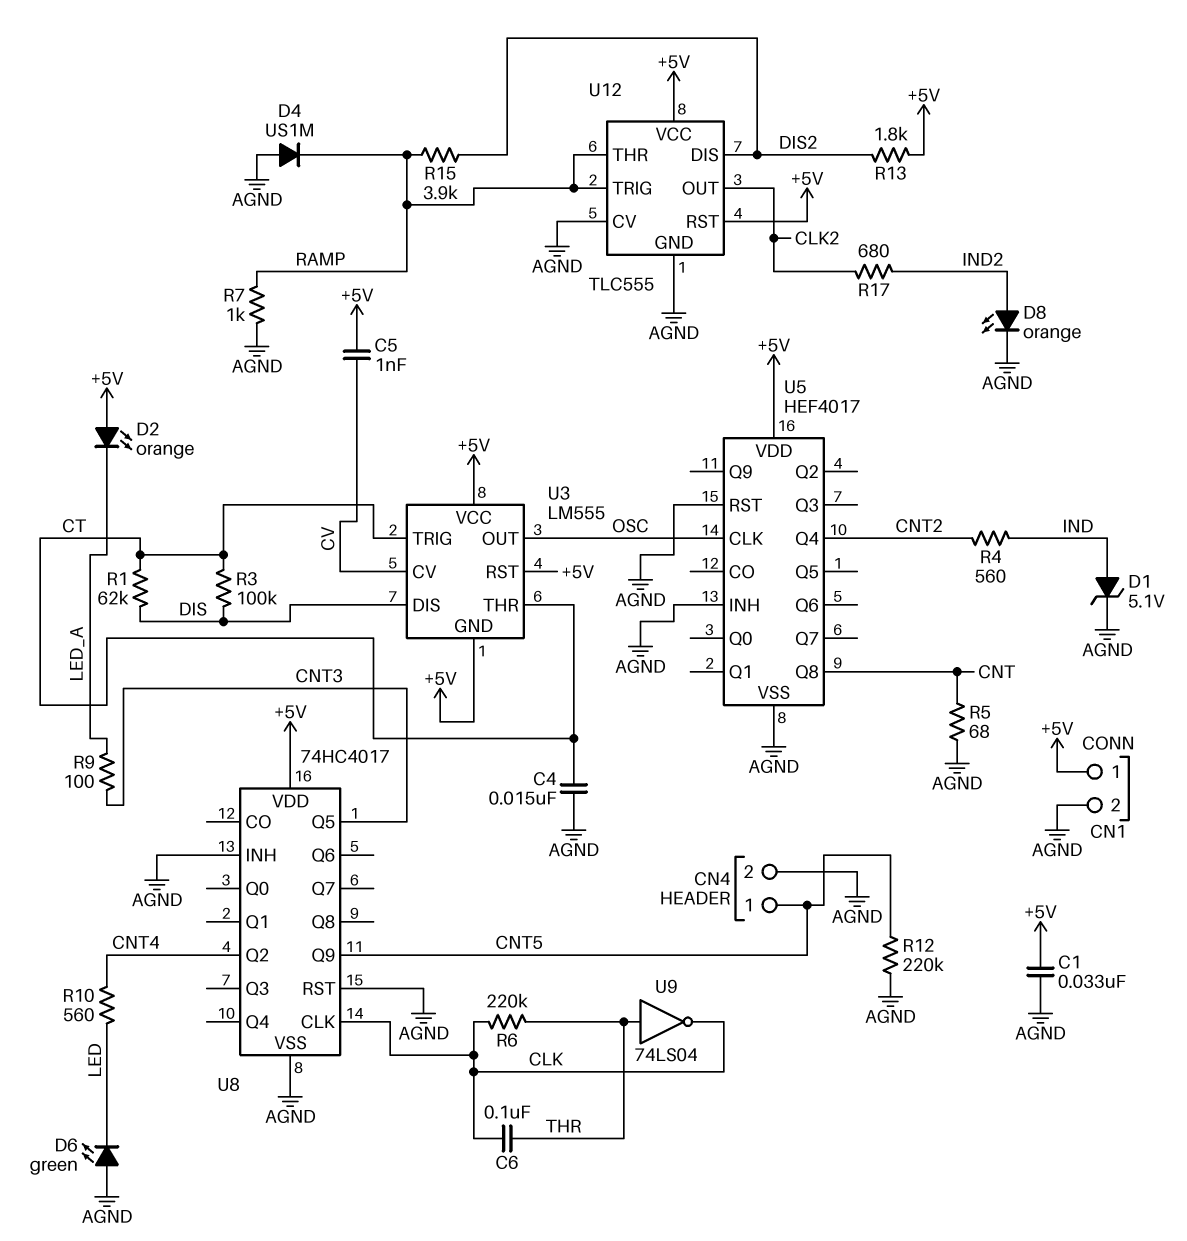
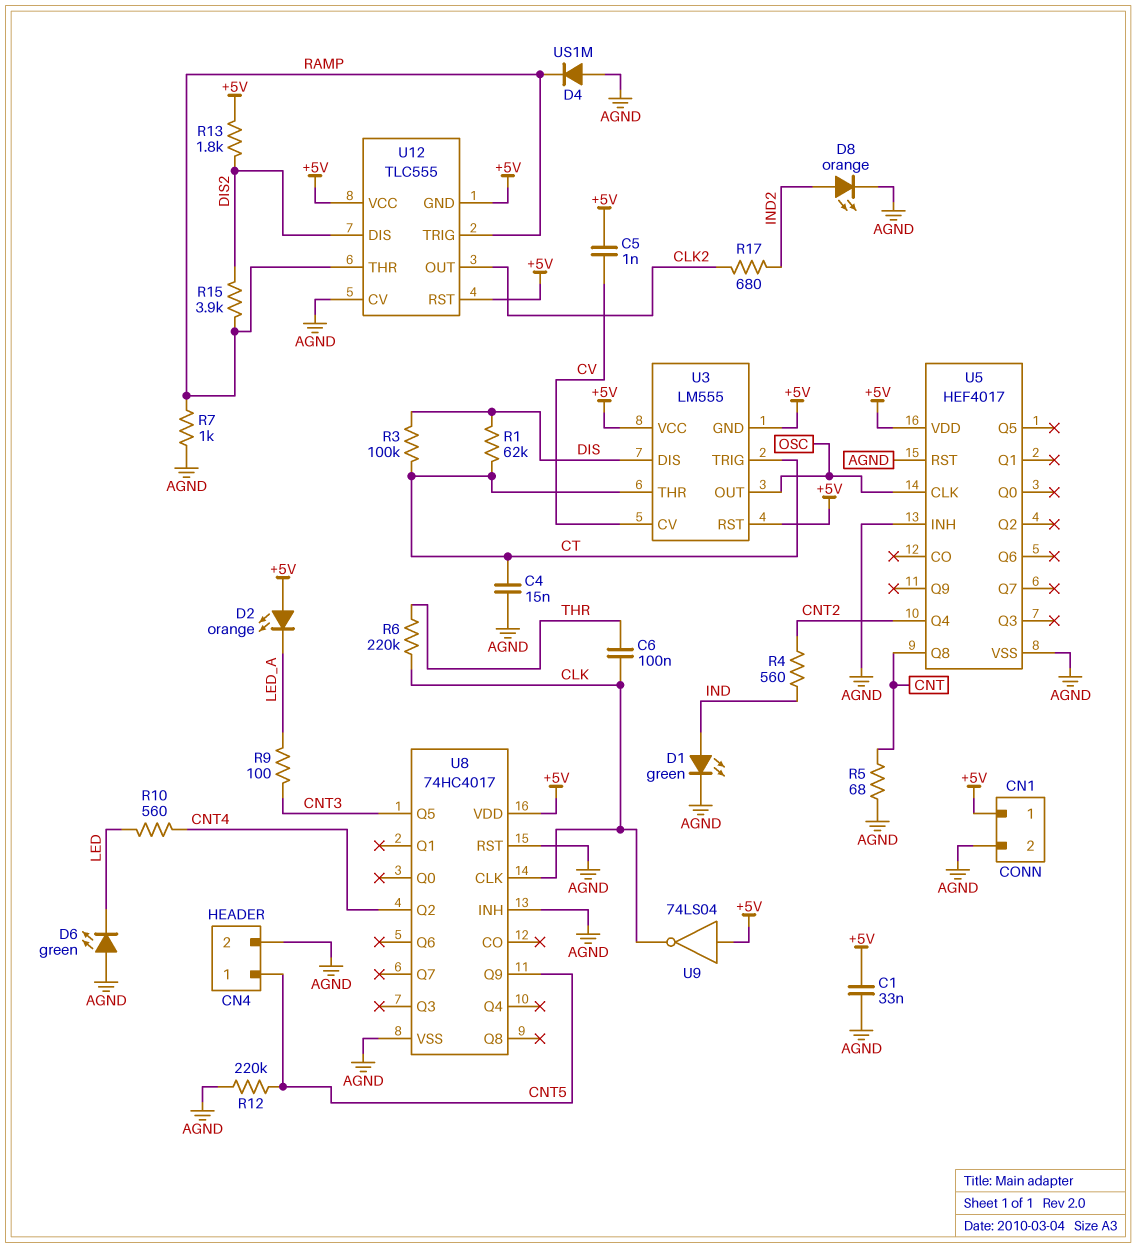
D1: zener 5.1V (A IND, K AGND) -> LED green (A IND, K AGND)
U9: NOT 74LS04 (in THR, out CLK) -> NOT 74LS04 (in +5V, out CLK)
U12 pin GND: AGND -> +5V

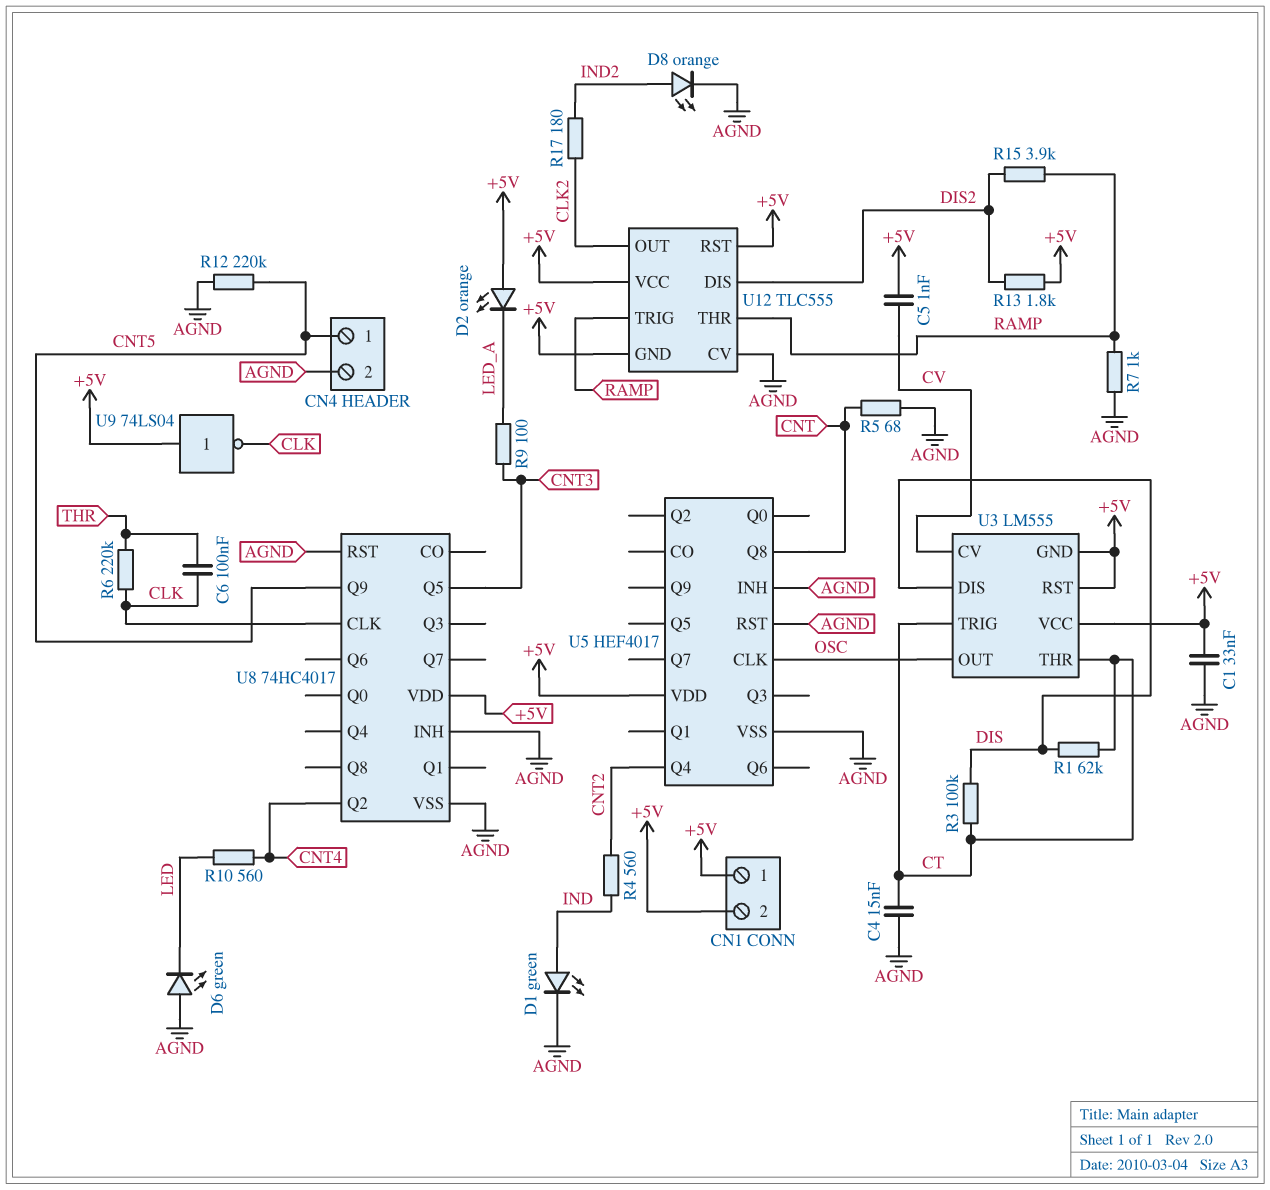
CN1 pin 2: AGND -> +5V
D4: diode US1M (A AGND, K RAMP) -> none
R17: 680 (CLK2, IND2) -> 180 (CLK2, IND2)

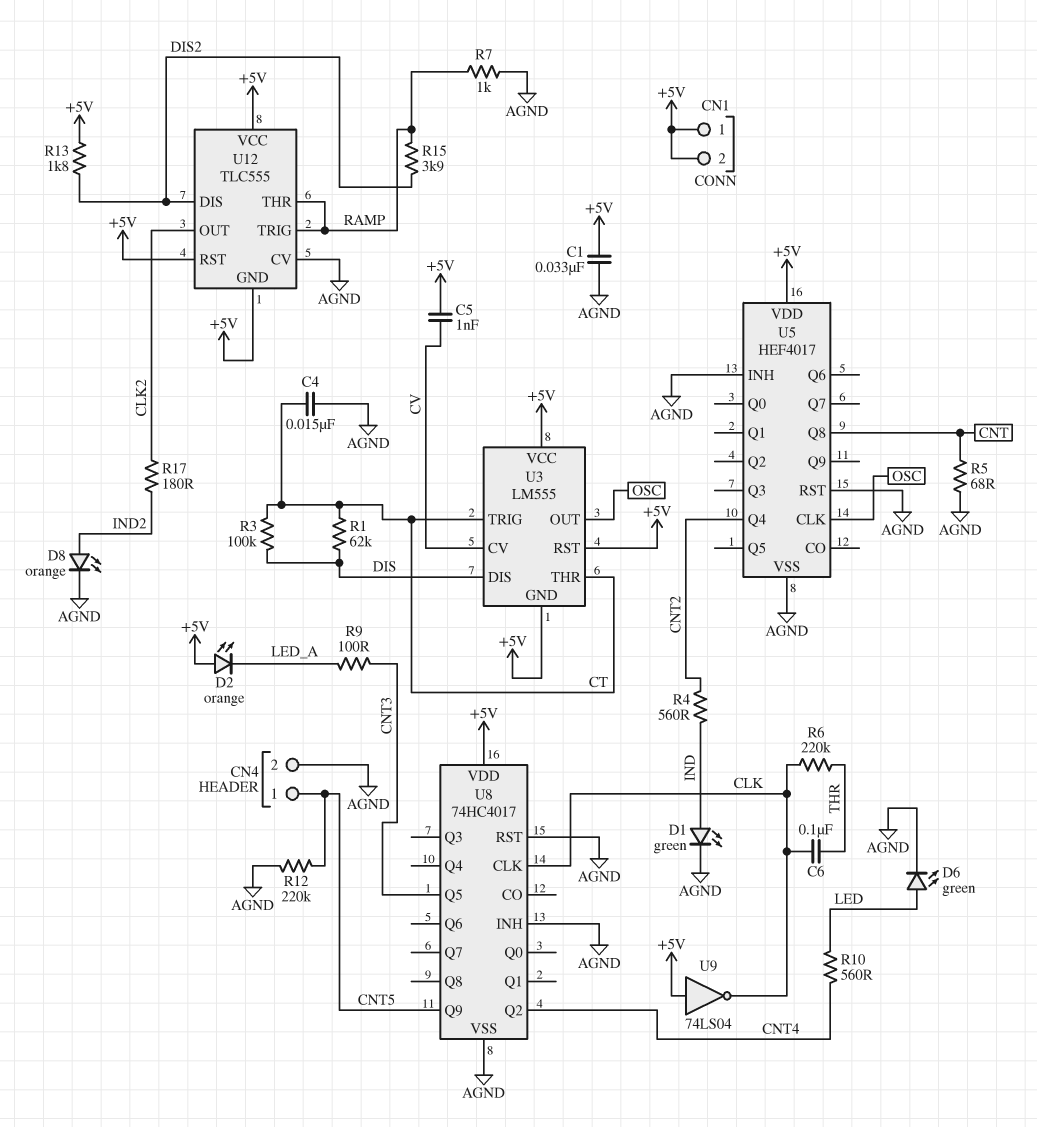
D6: LED green (A AGND, K LED) -> LED green (A LED, K AGND)

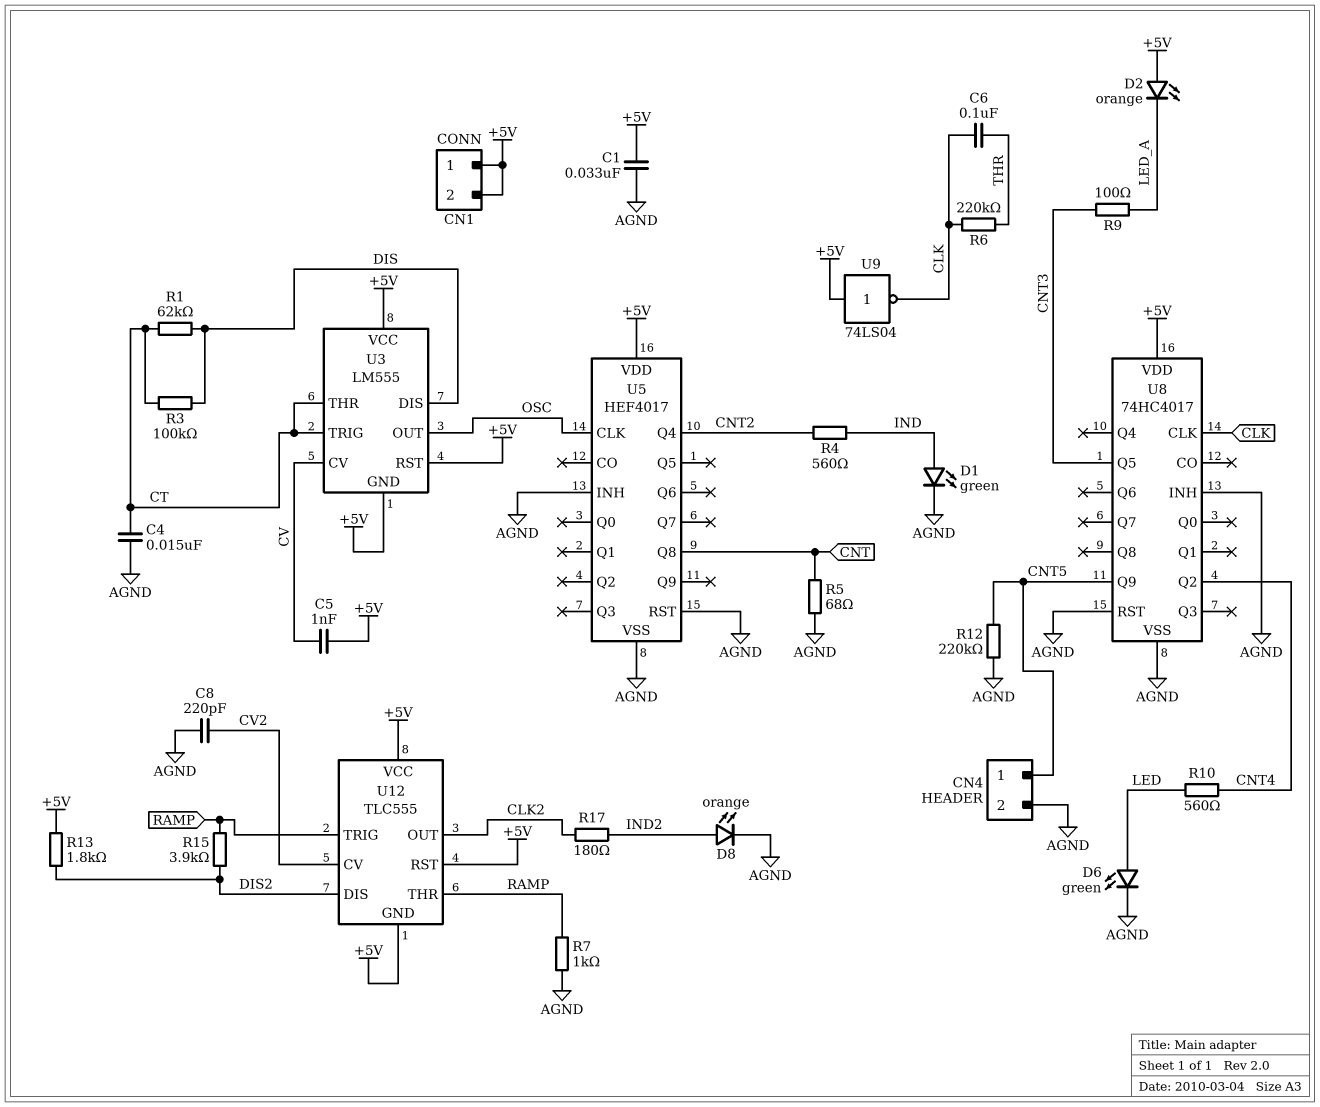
C8: none -> 220pF (AGND, CV2)
U12 pin CV: AGND -> CV2

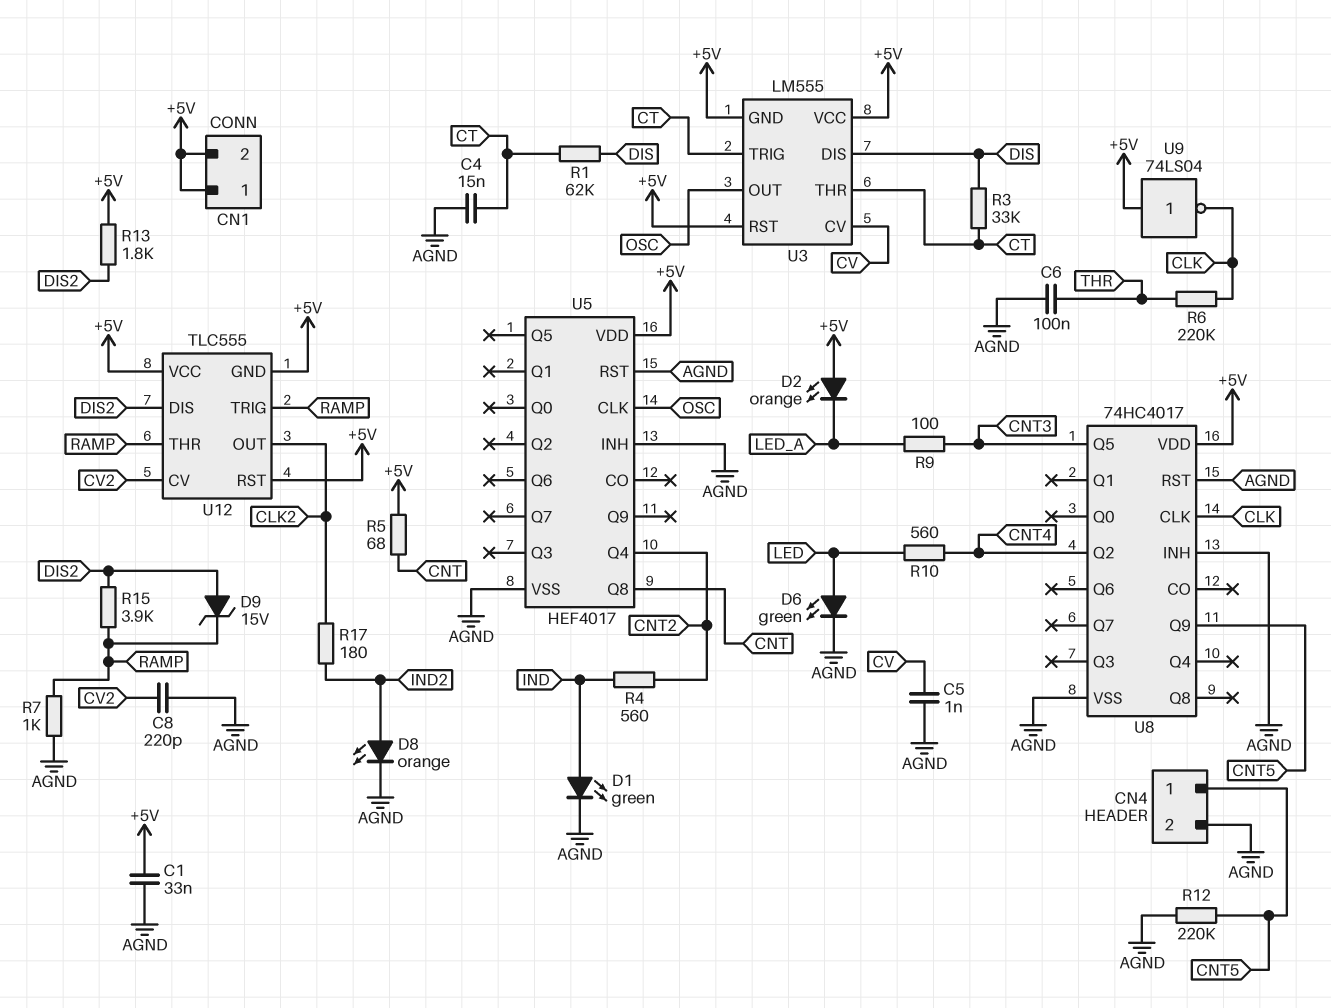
C5: 1nF (+5V, CV) -> 1nF (AGND, CV)
C6: 100nF (CLK, THR) -> 100nF (AGND, THR)
D9: none -> zener 15V (A DIS2, K RAMP)
R3: 100k (CT, DIS) -> 33k (CT, DIS)
R5: 68 (AGND, CNT) -> 68 (+5V, CNT)

